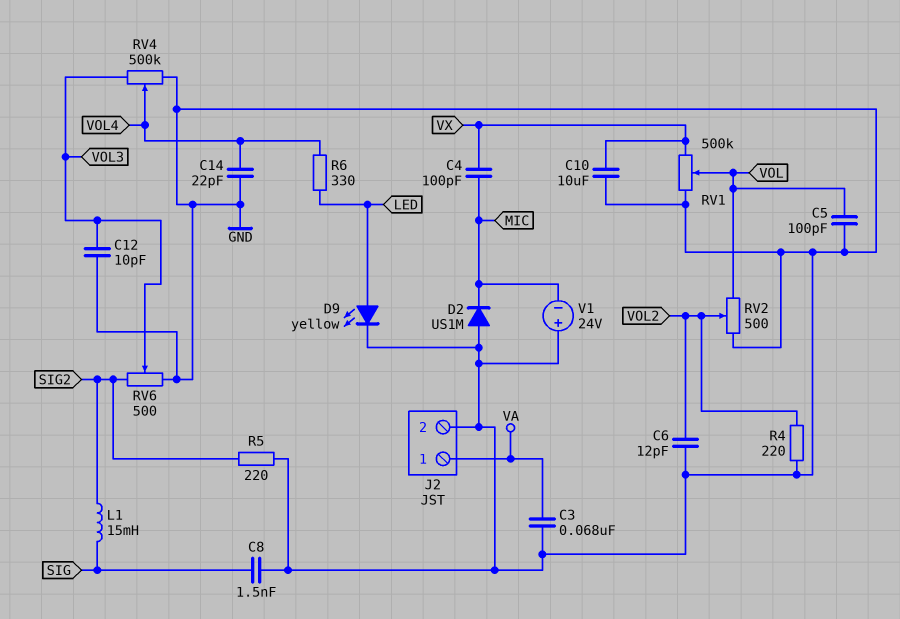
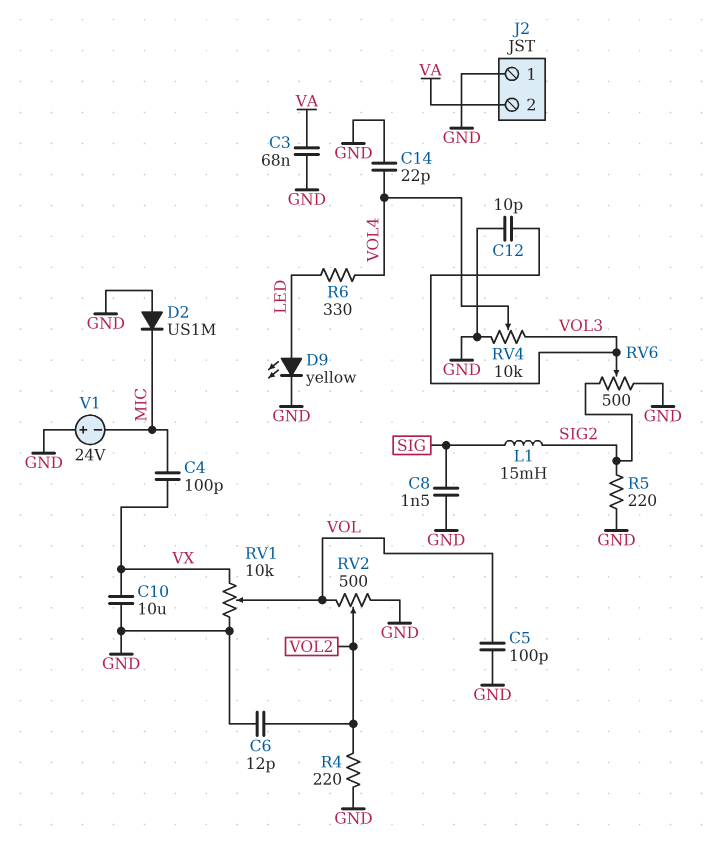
J2 pin 1: VA -> GND
J2 pin 2: GND -> VA
RV1: 500k (GND, VX, wiper VOL) -> 10k (GND, VX, wiper VOL)
RV4: 500k (GND, VOL3, wiper VOL4) -> 10k (GND, VOL3, wiper VOL4)

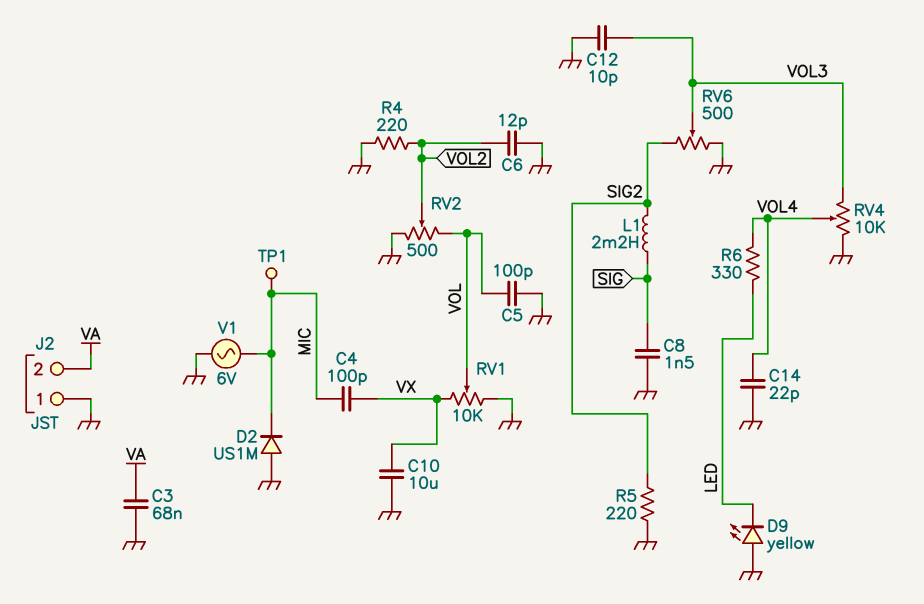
D9: LED yellow (A LED, K GND) -> LED yellow (A GND, K LED)
L1: 15mH (SIG, SIG2) -> 2.2mH (SIG, SIG2)
TP1: none -> test point (MIC)
V1: 24V (plus GND, minus MIC) -> AC 6V (GND, MIC)

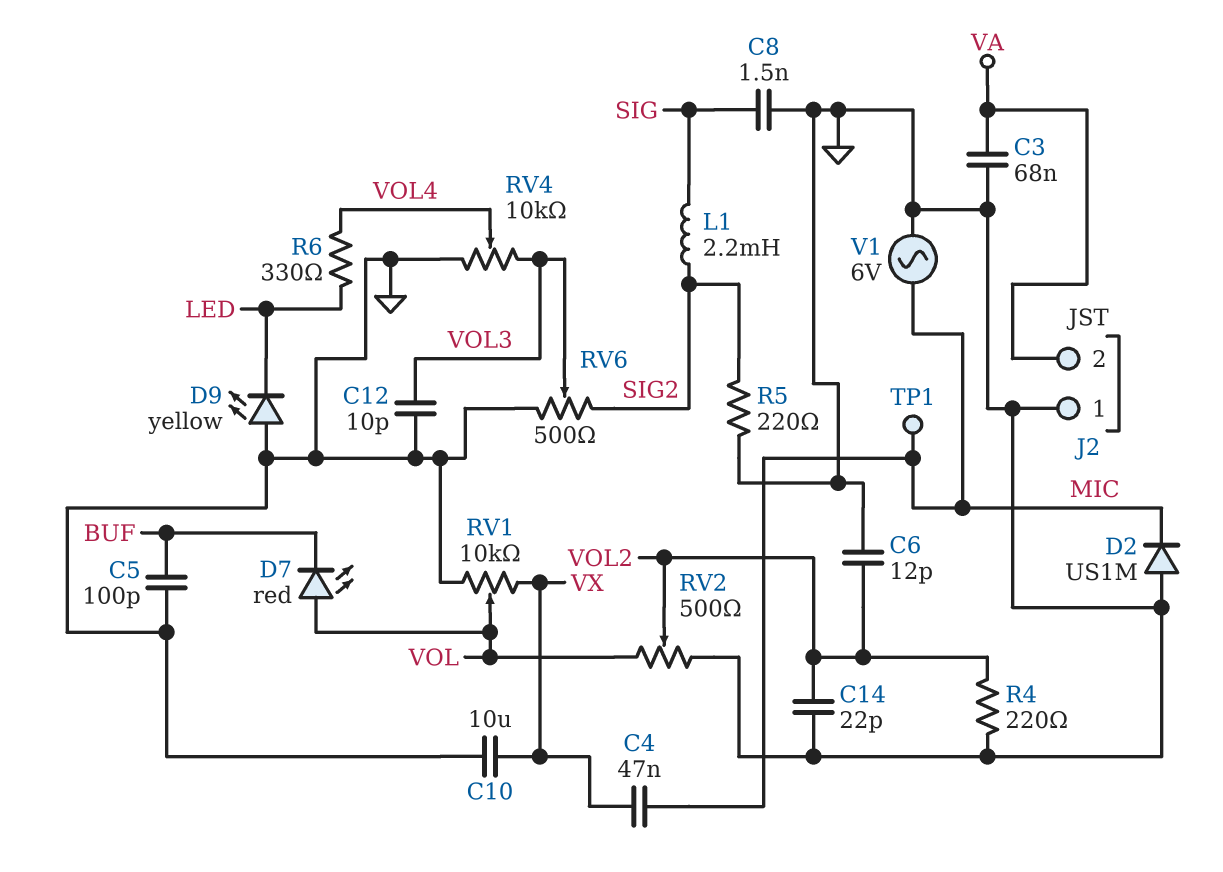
C4: 100pF (MIC, VX) -> 47nF (MIC, VX)
C5: 100pF (GND, VOL) -> 100pF (BUF, GND)
C14: 22pF (GND, VOL4) -> 22pF (GND, VOL2)
D7: none -> LED red (A VOL, K BUF)

